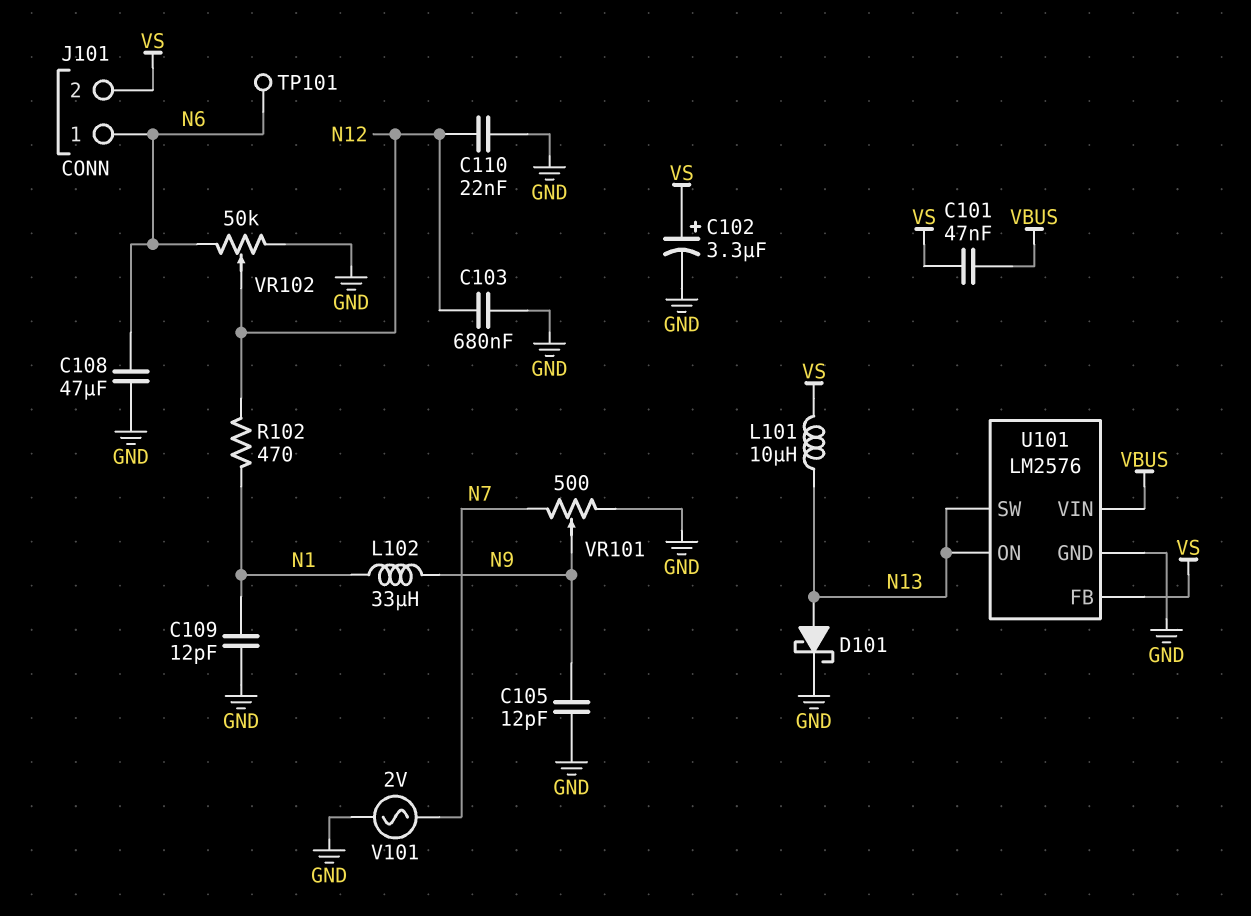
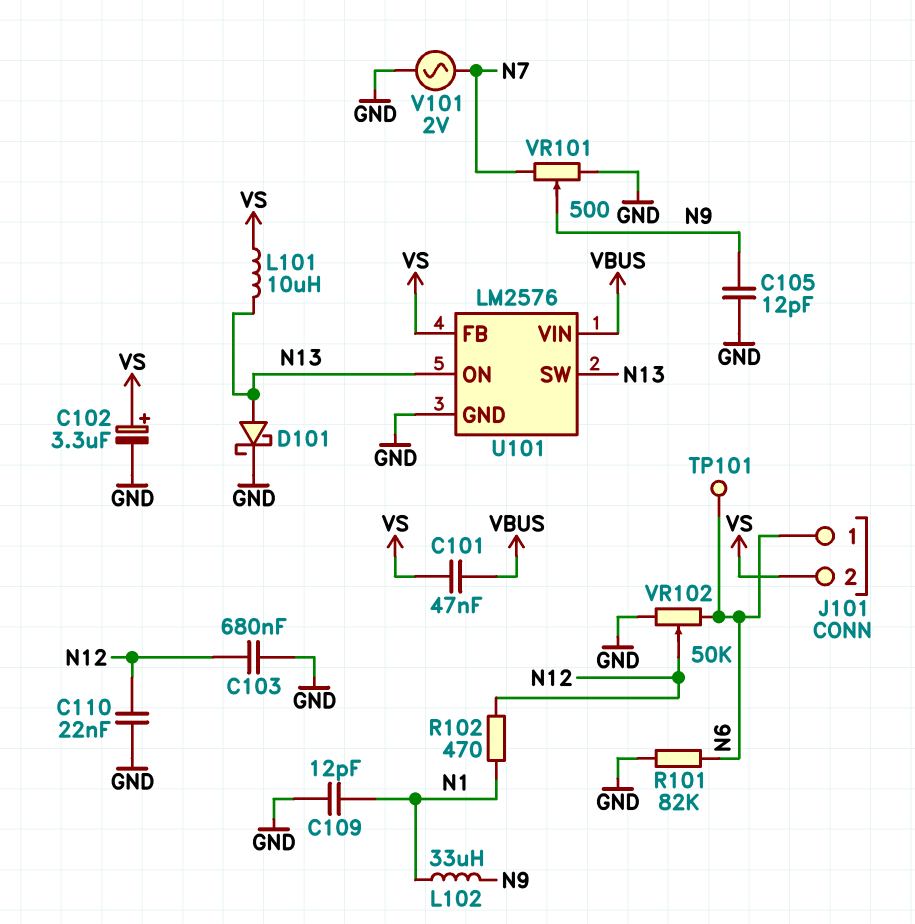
C108: 47uF (GND, N6) -> none
R101: none -> 82k (GND, N6)

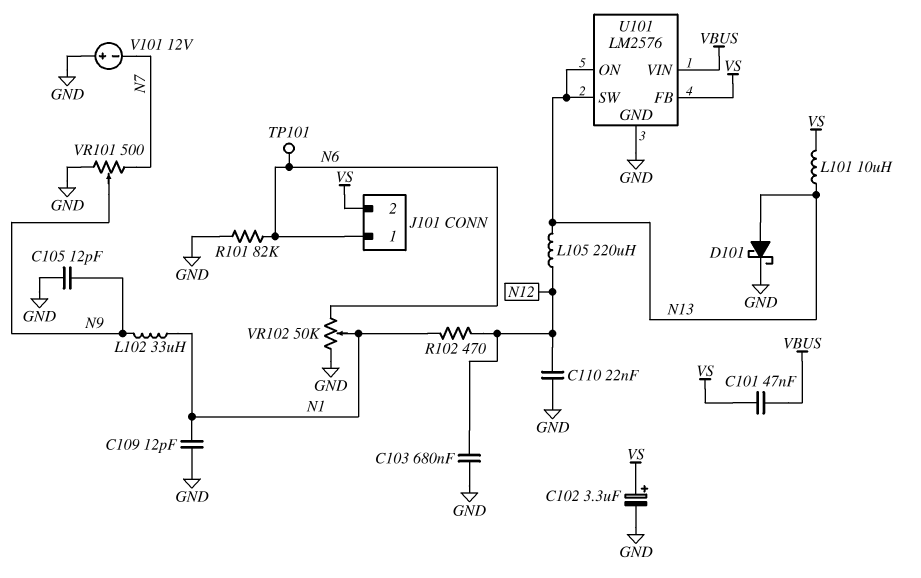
L105: none -> 220uH (N12, N13)
V101: AC 2V (GND, N7) -> 12V (plus GND, minus N7)
VR102: 50k (GND, N6, wiper N12) -> 50k (GND, N6, wiper N1)

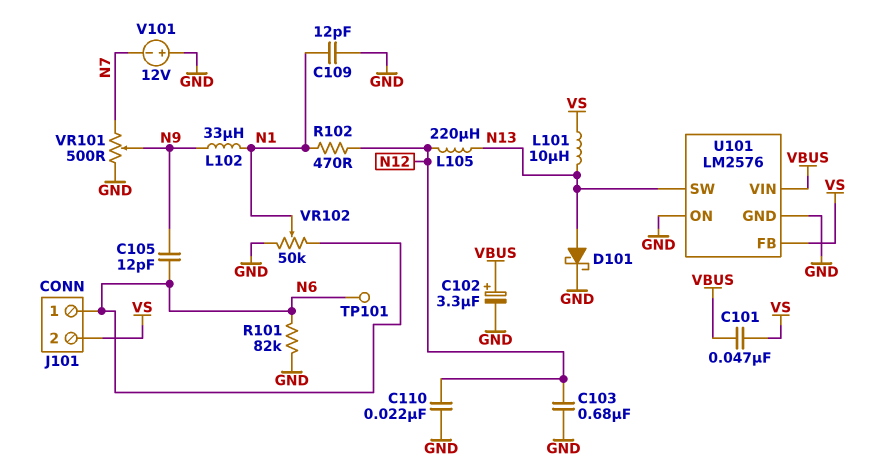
C102: 3.3uF (plus VS, minus GND) -> 3.3uF (plus VBUS, minus GND)
C105: 12pF (GND, N9) -> 12pF (N6, N9)
U101 pin ON: N13 -> GND

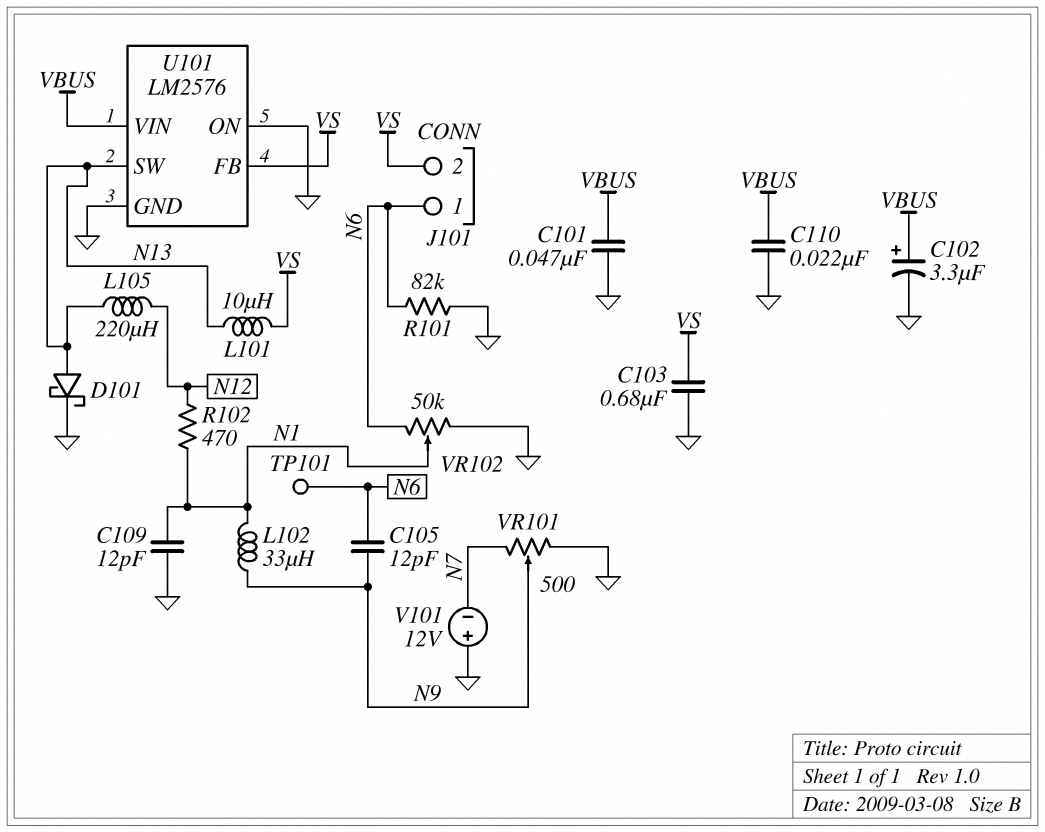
C101: 47nF (VBUS, VS) -> 47nF (GND, VBUS)
C103: 680nF (GND, N12) -> 680nF (GND, VS)
C110: 22nF (GND, N12) -> 22nF (GND, VBUS)

